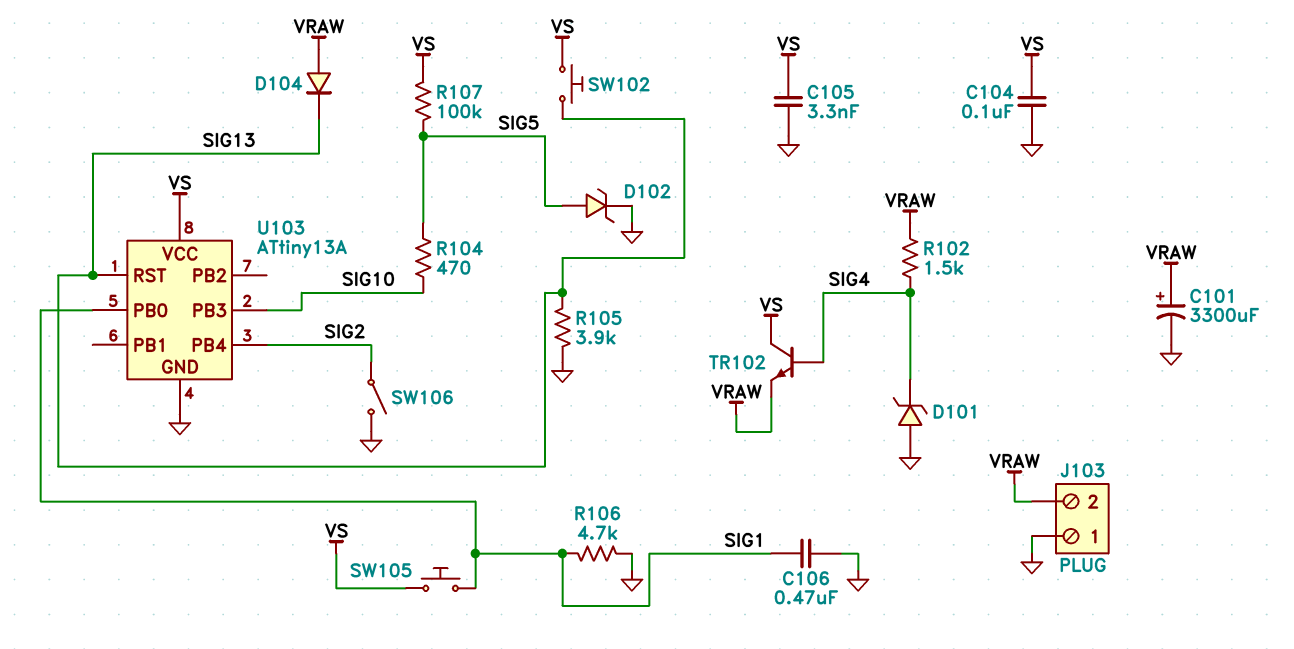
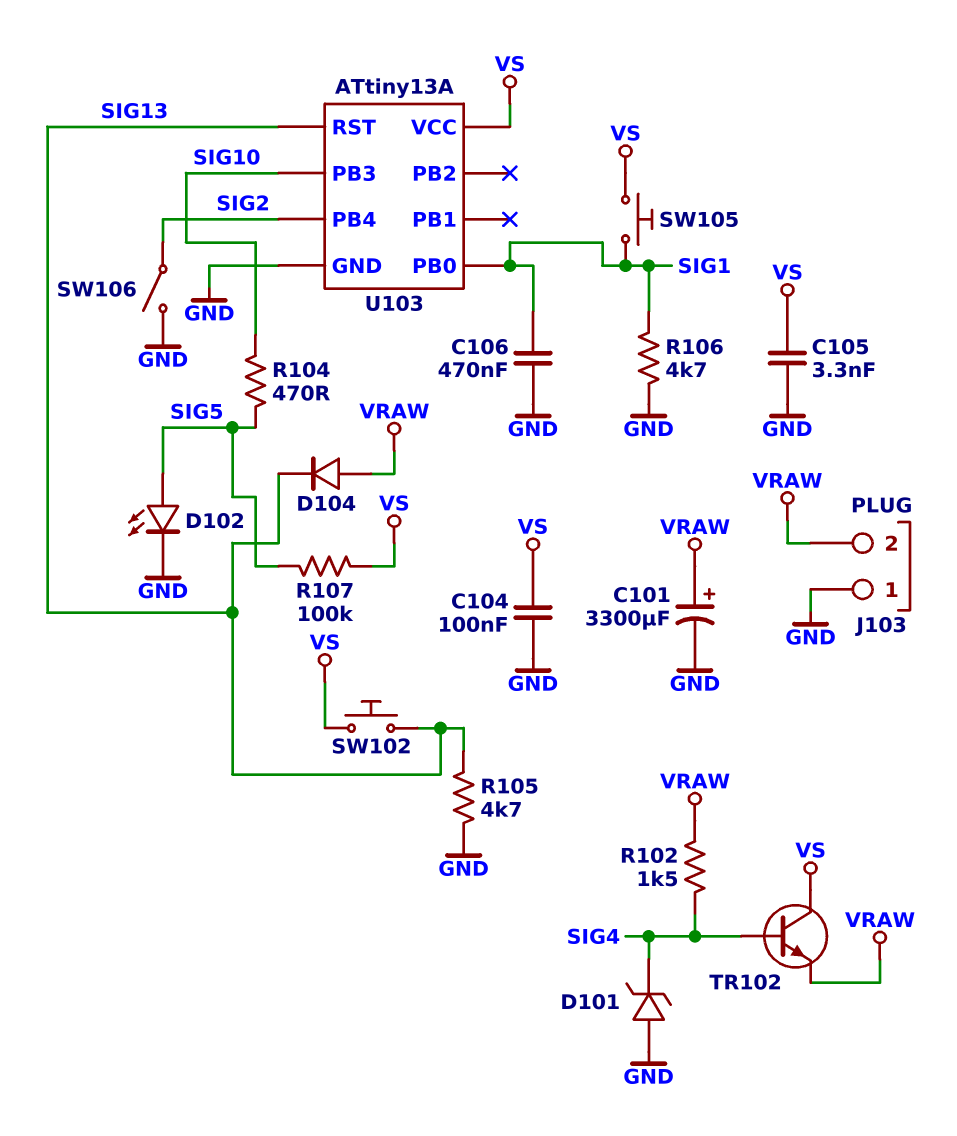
D102: zener (A SIG5, K GND) -> LED (A SIG5, K GND)
R105: 3.9k (GND, SIG13) -> 4.7k (GND, SIG13)

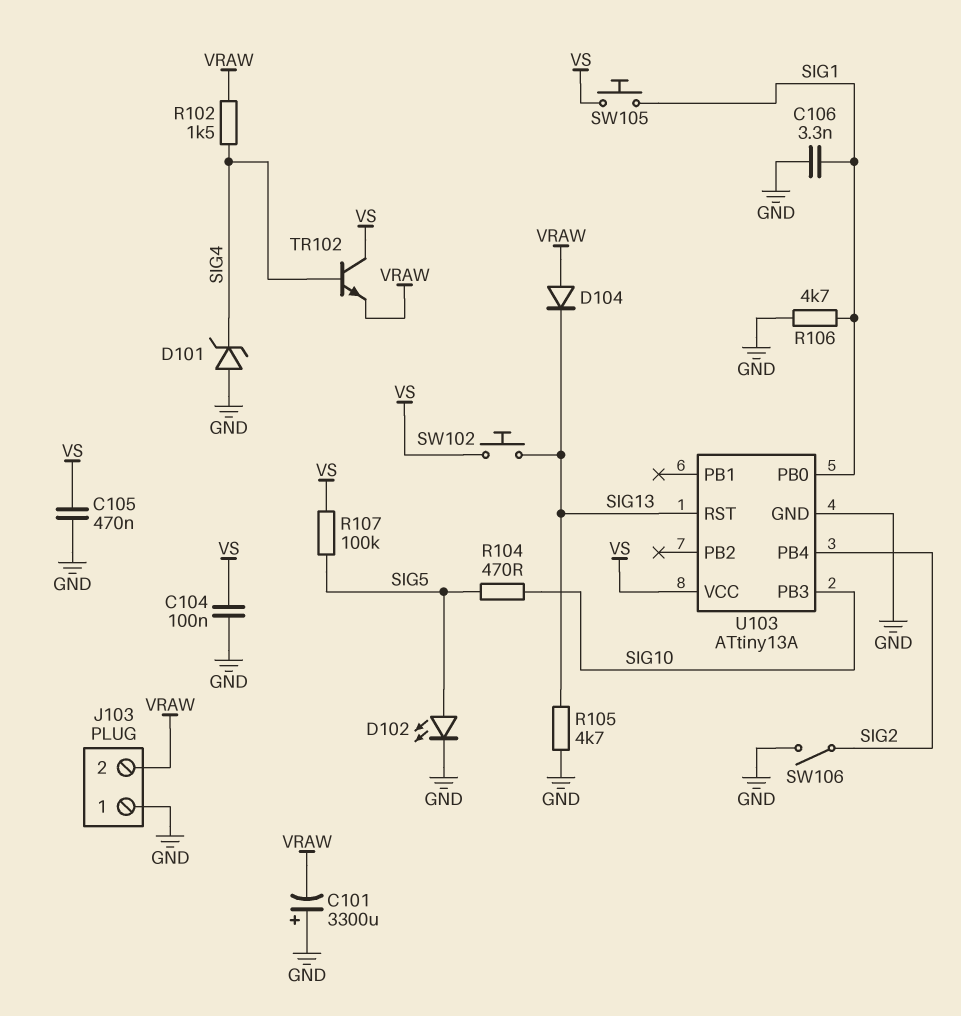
C101: 3300uF (plus VRAW, minus GND) -> 3300uF (plus GND, minus VRAW)
C105: 3.3nF (GND, VS) -> 470nF (GND, VS)
C106: 470nF (GND, SIG1) -> 3.3nF (GND, SIG1)

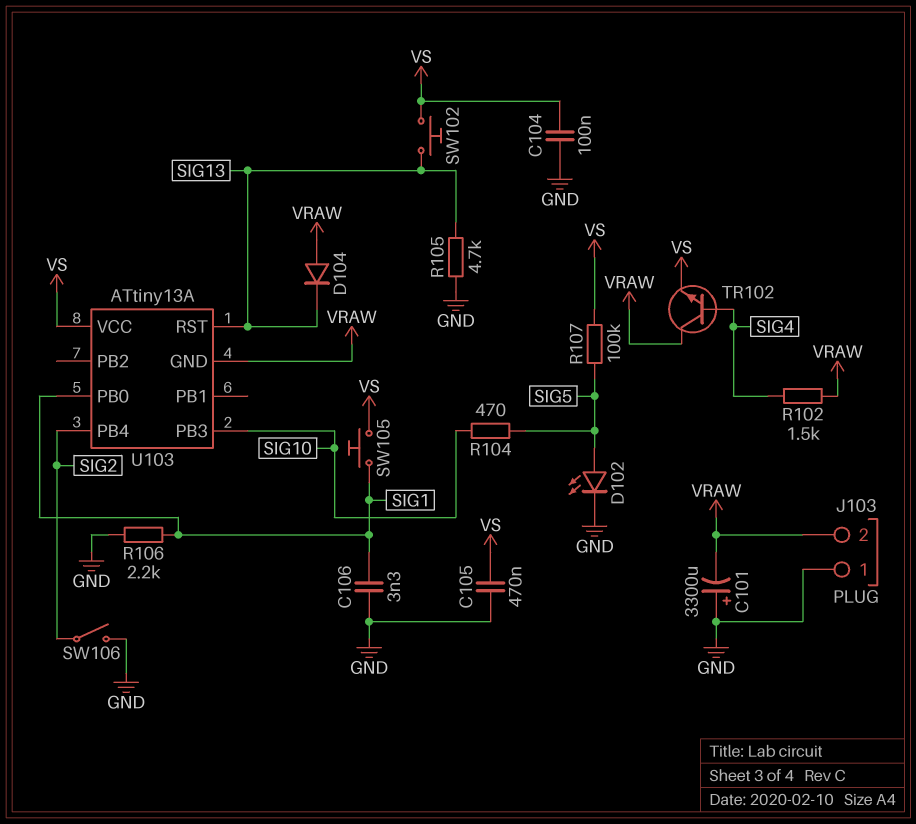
D101: zener (A GND, K SIG4) -> none
R106: 4.7k (GND, SIG1) -> 2.2k (GND, SIG1)
TR102: NPN (B SIG4, C VS, E VRAW) -> NPN (B SIG4, C VRAW, E VS)
U103 pin GND: GND -> VRAW

